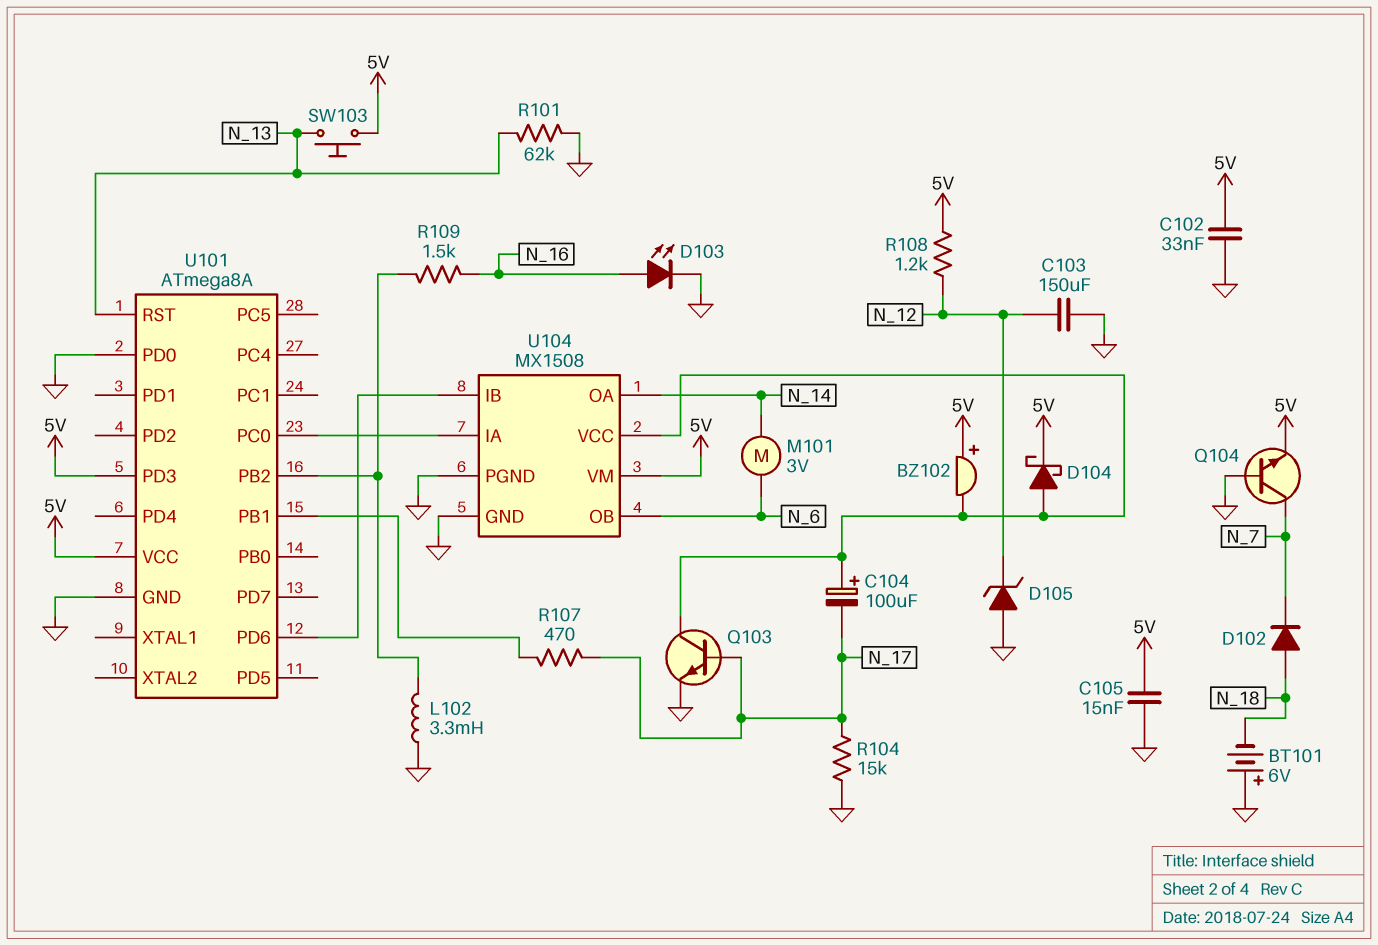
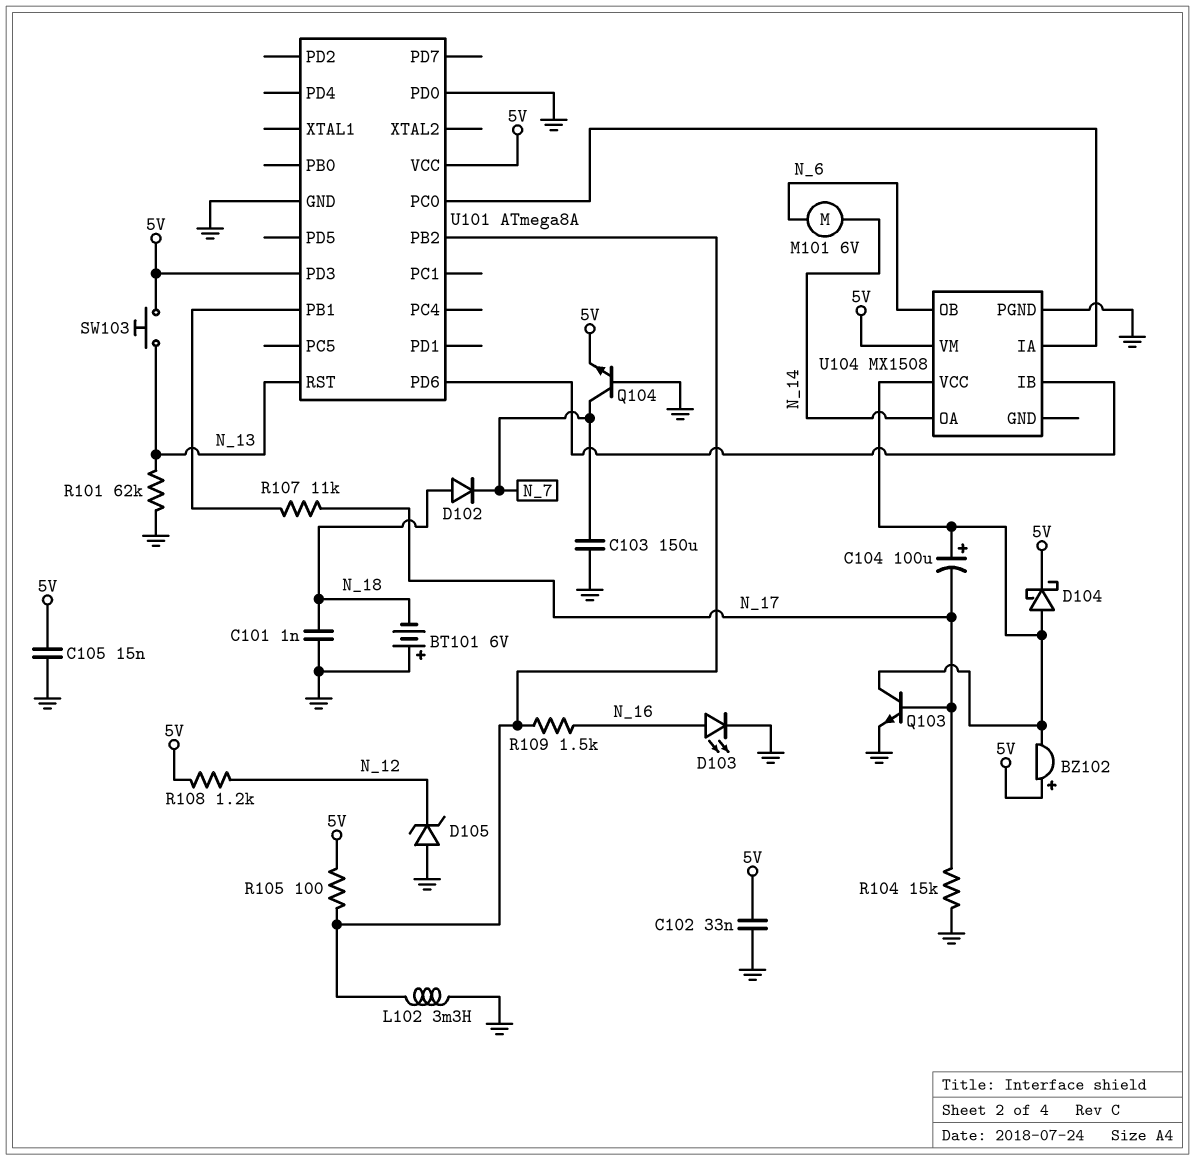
C101: none -> 1nF (GND, N_18)
C103: 150uF (GND, N_12) -> 150uF (GND, N_7)
M101: motor 3V (N_6, N_14) -> motor 6V (N_6, N_14)
R105: none -> 100 (5V, U101/PB2)
R107: 470 (N_17, U101/PB1) -> 11k (N_17, U101/PB1)
U104 pin GND: GND -> none

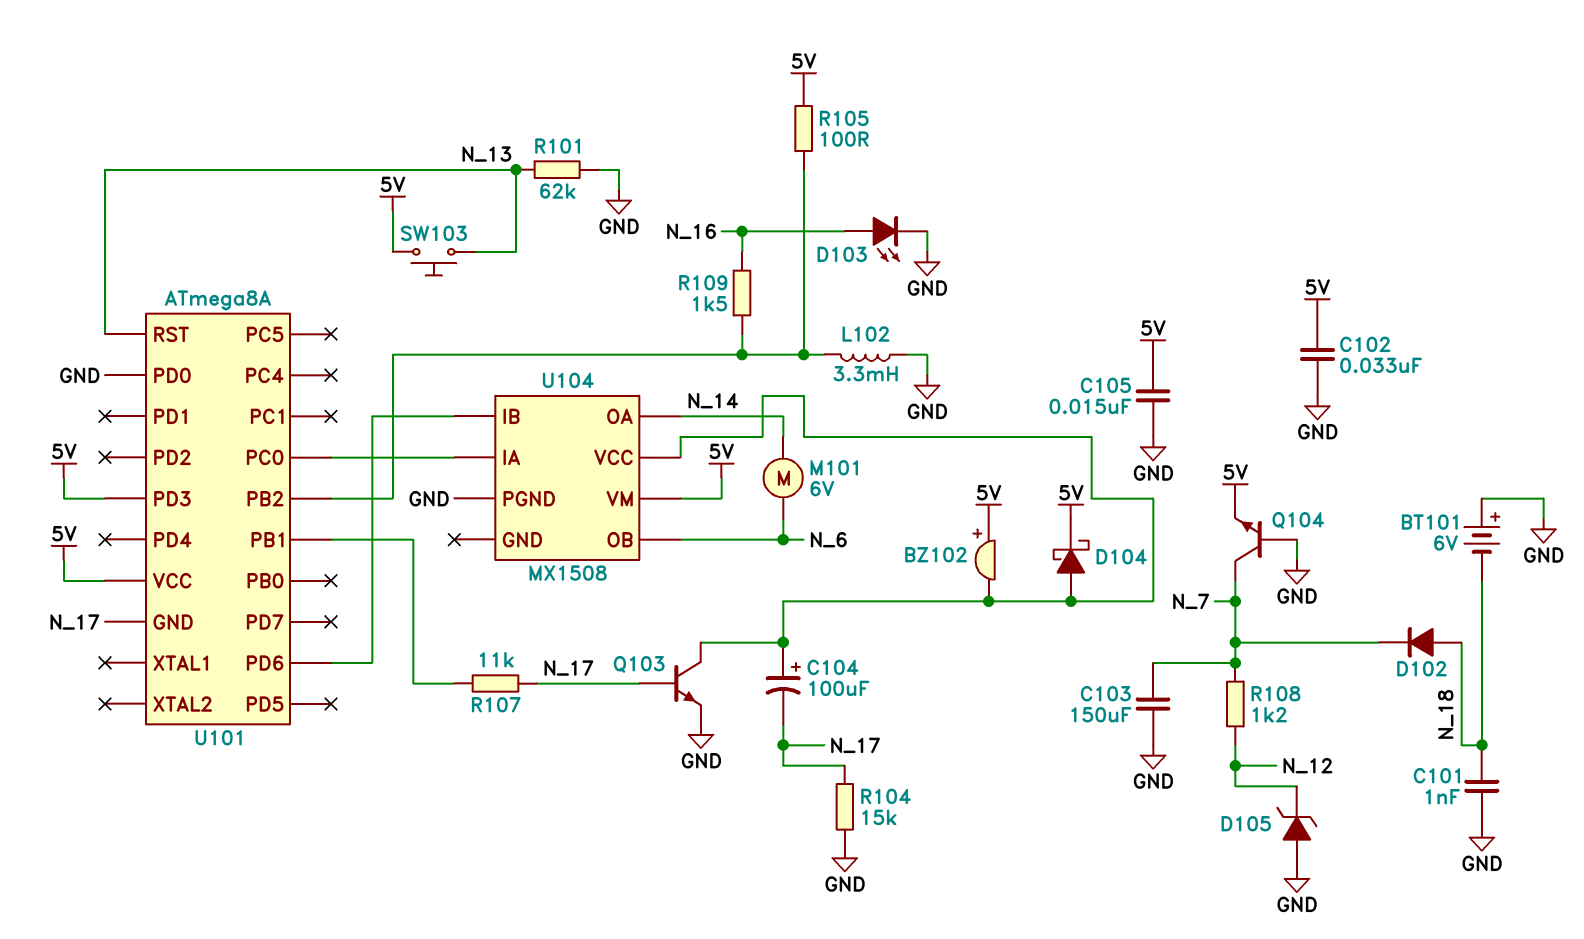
R108: 1.2k (5V, N_12) -> 1.2k (N_7, N_12)
U101 pin GND: GND -> N_17

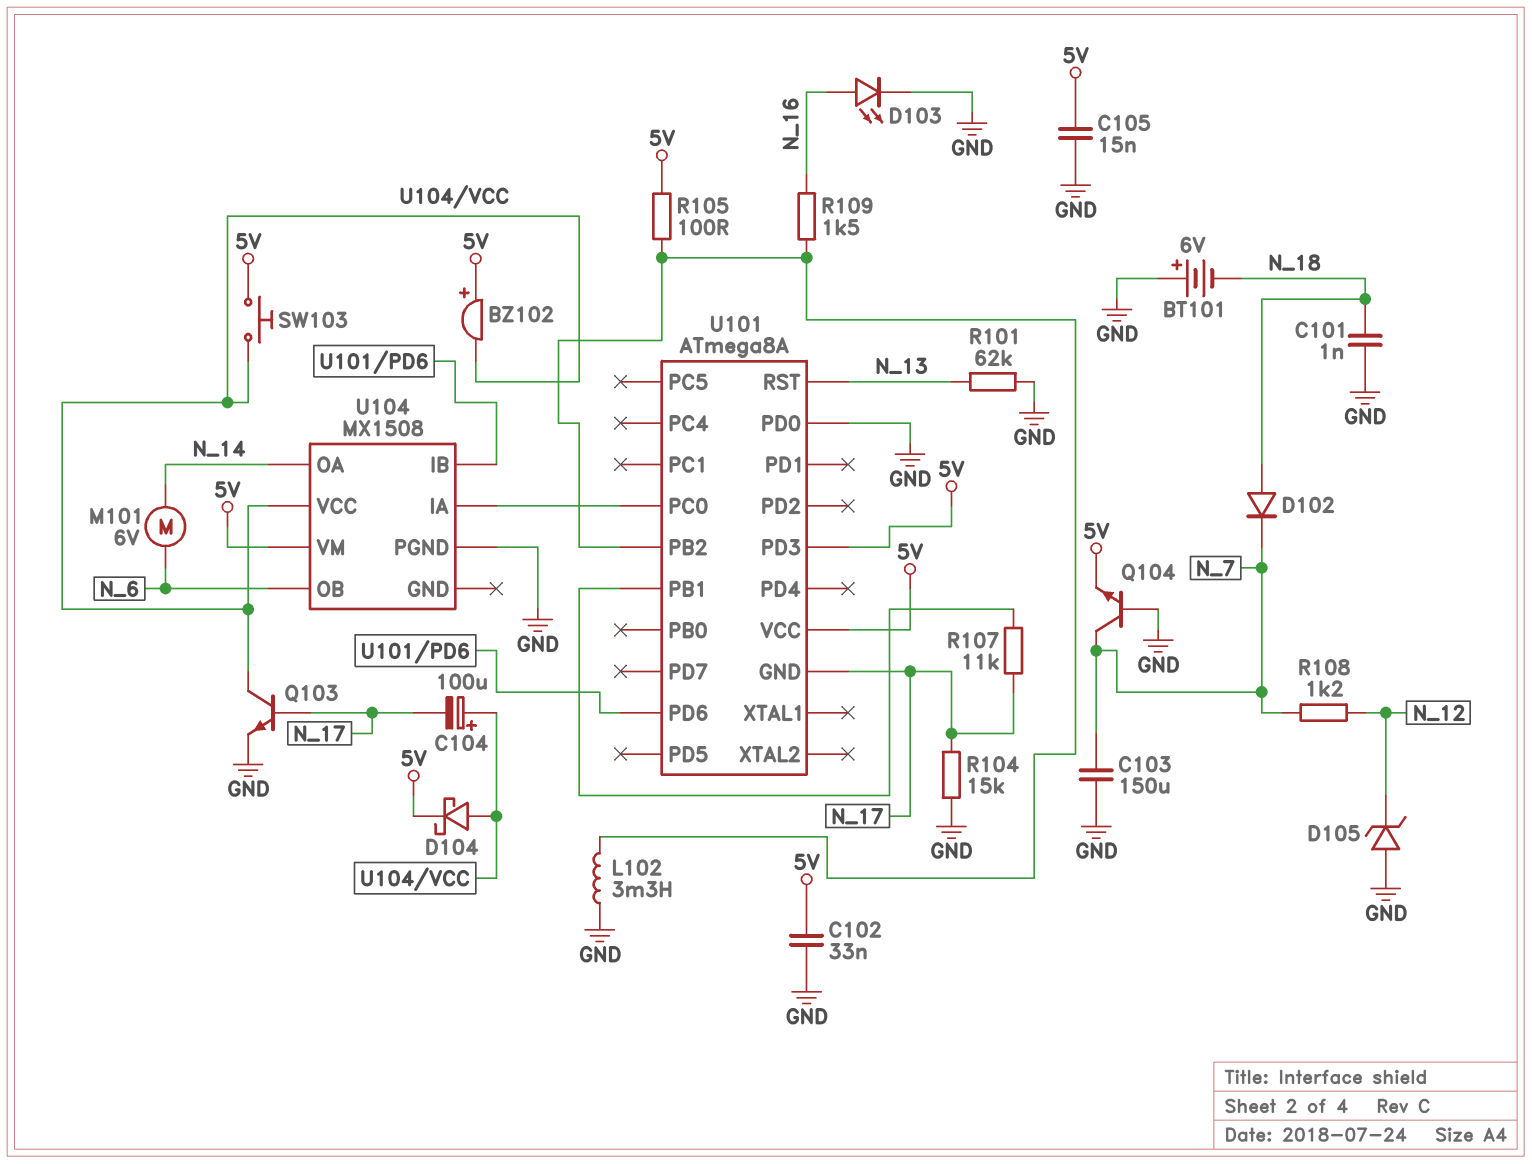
SW103: button (5V, N_13) -> button (5V, U104/VCC)

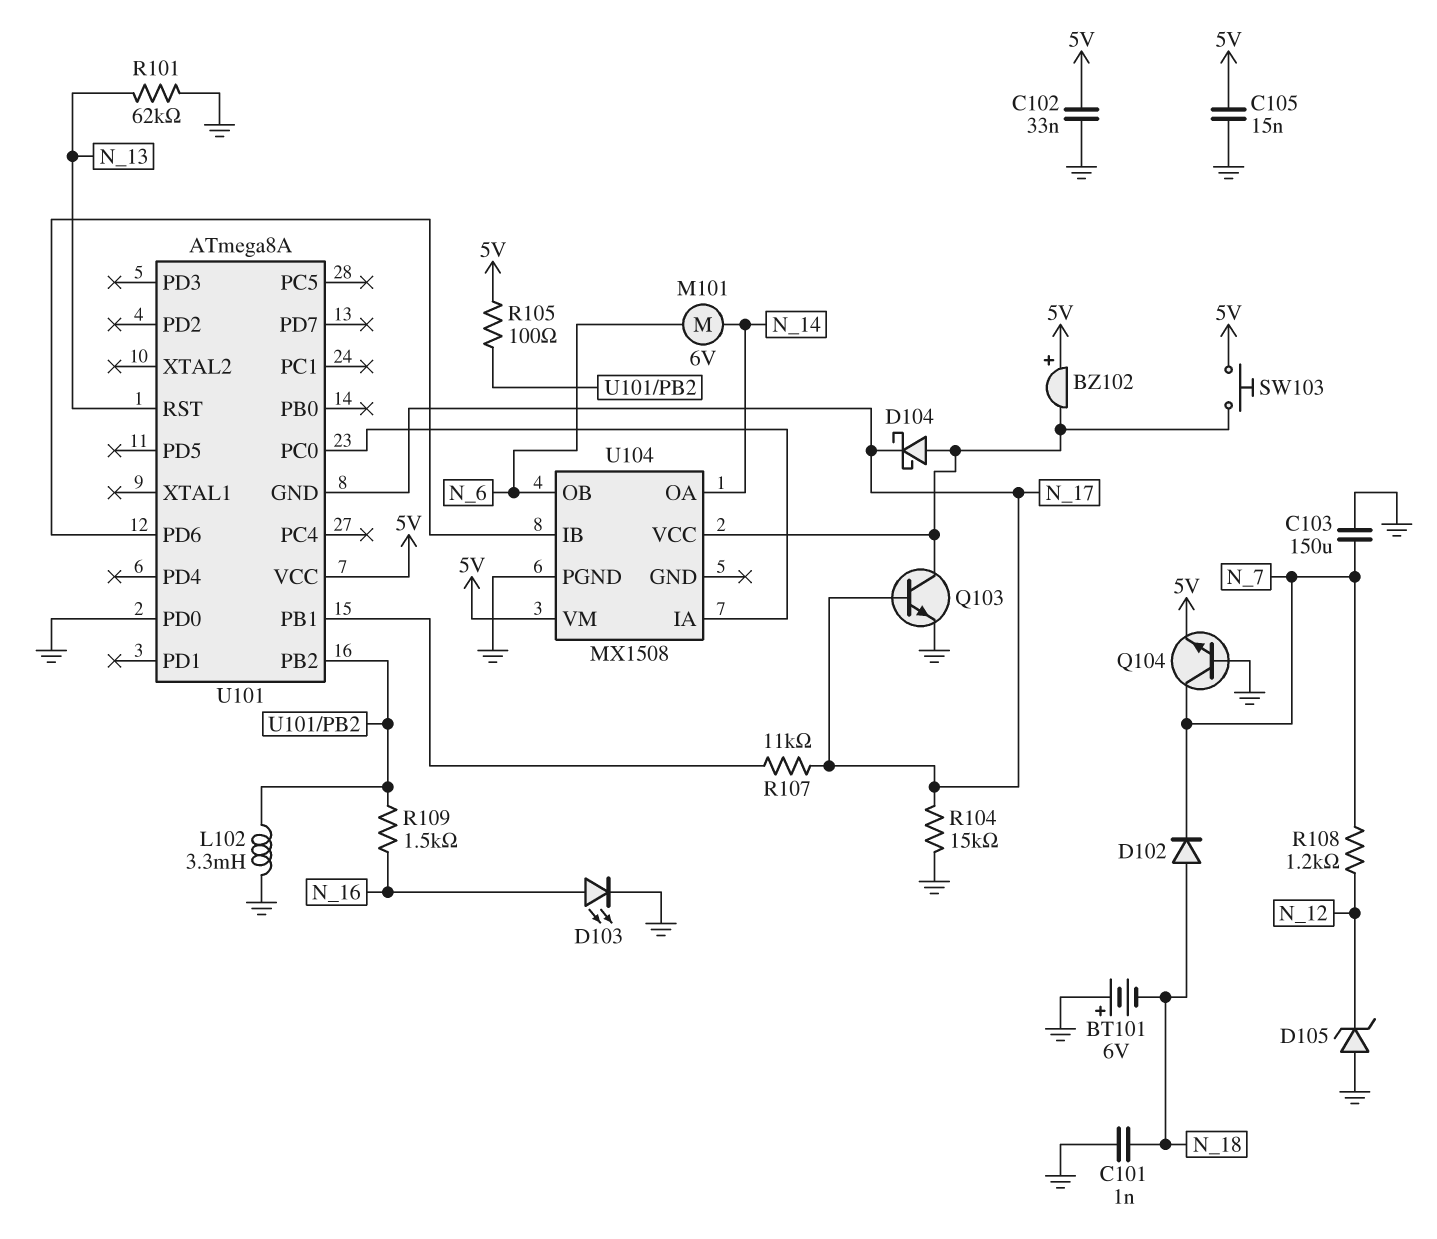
C104: 100uF (plus U104/VCC, minus N_17) -> none
D104: schottky (A U104/VCC, K 5V) -> schottky (A U104/VCC, K N_17)
U101 pin PD3: 5V -> none

